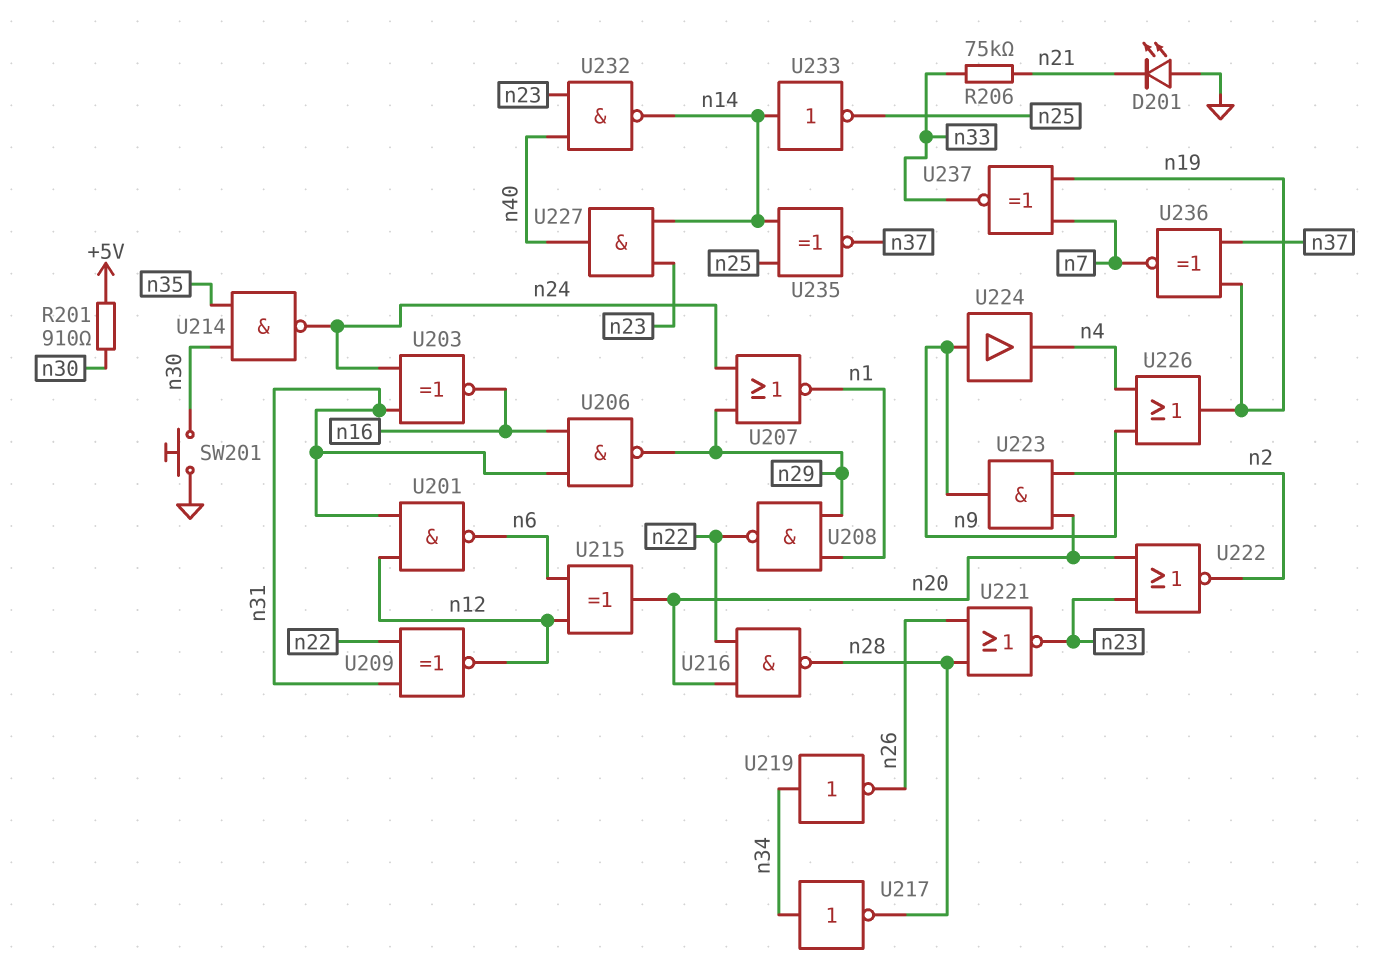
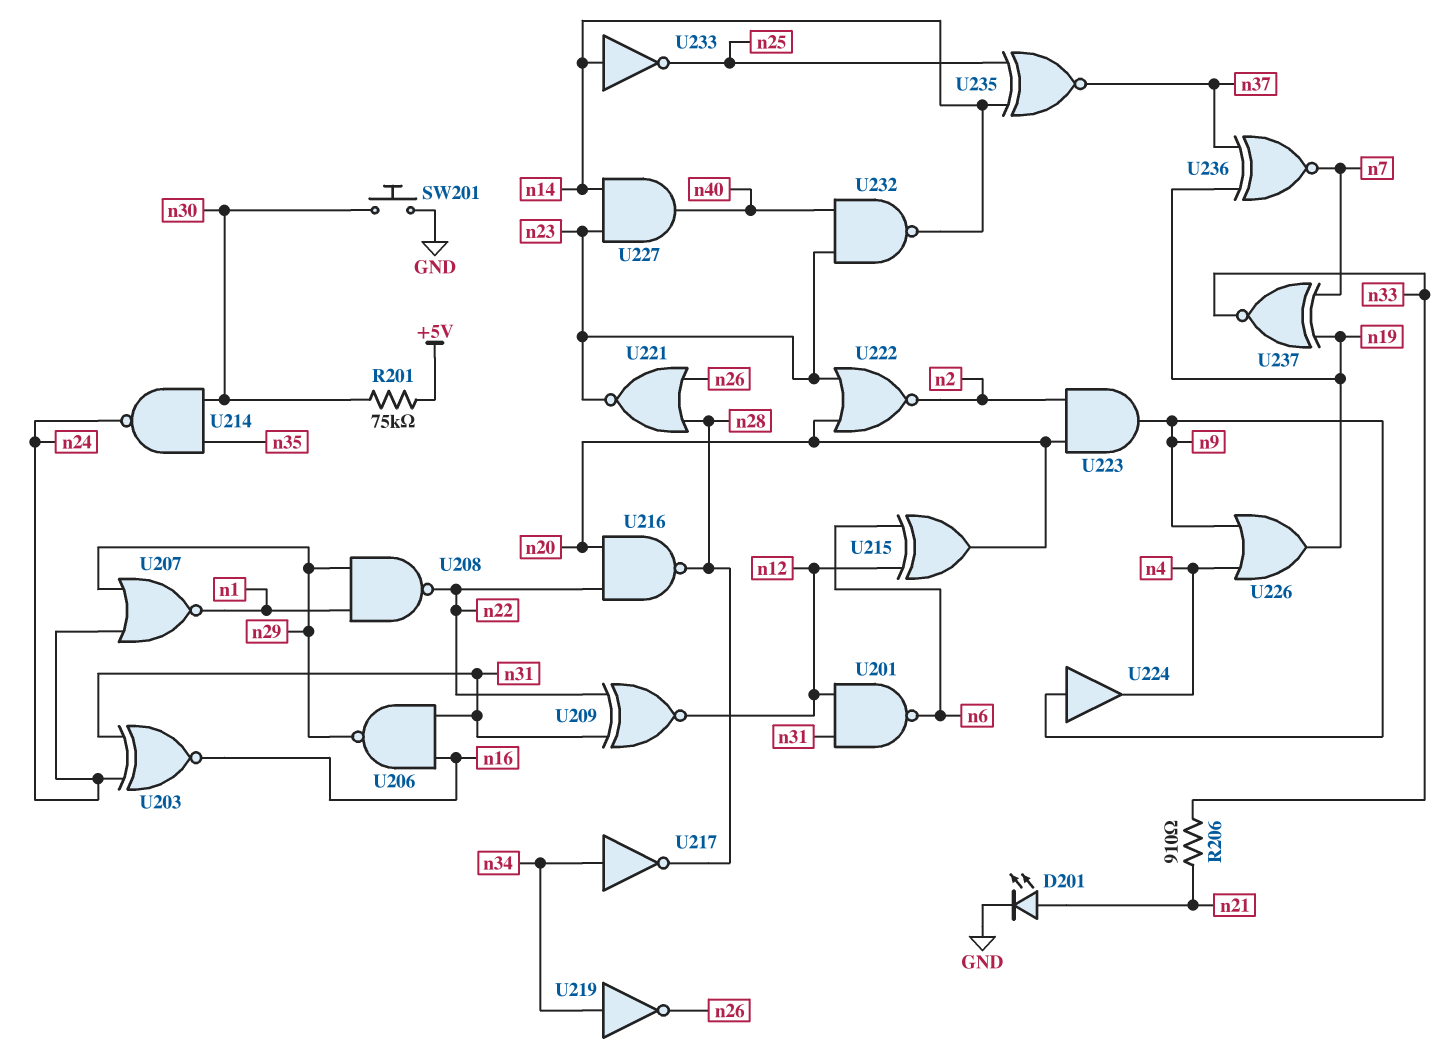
D201: LED (A GND, K n21) -> LED (A n21, K GND)
R201: 910 (+5V, n30) -> 75k (+5V, n30)
R206: 75k (n21, n33) -> 910 (n21, n33)

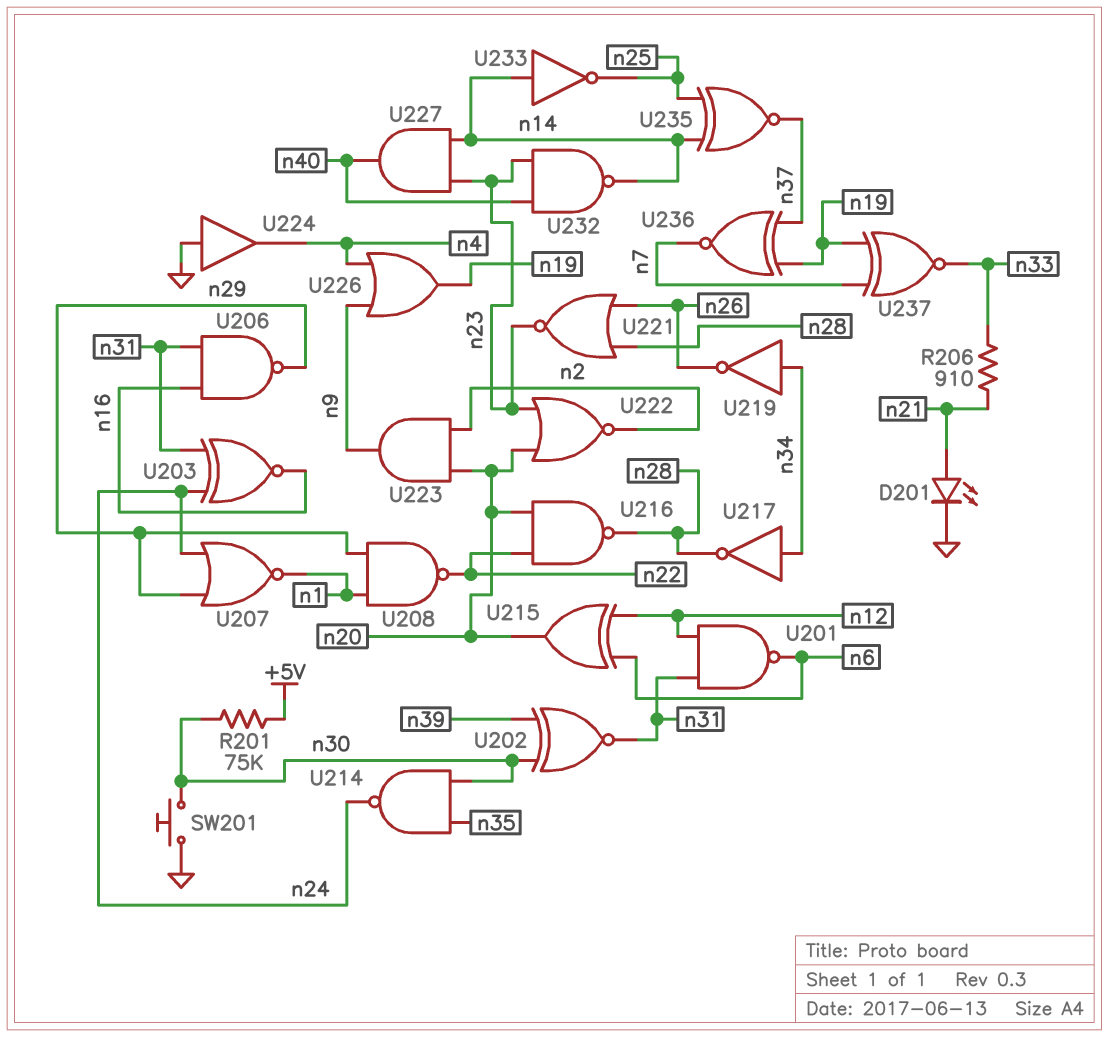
U202: none -> XNOR (in n30, in n39, out n31)
U209: XNOR (in n22, in n31, out n12) -> none
U224: buffer (in n9, out n4) -> buffer (in GND, out n4)

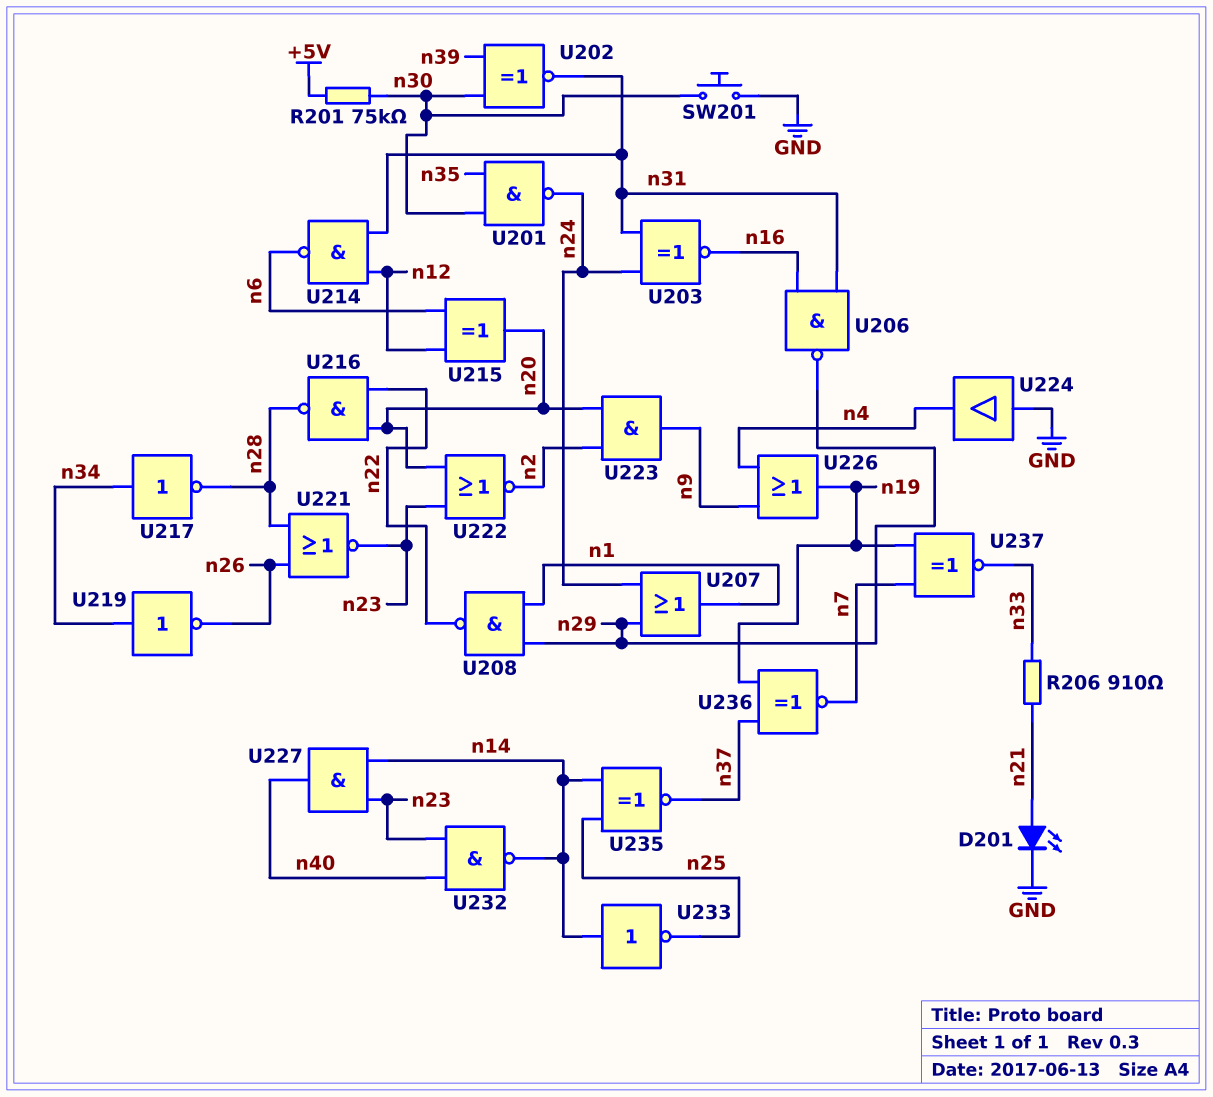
U201: NAND (in n12, in n31, out n6) -> NAND (in n30, in n35, out n24)
U207: NOR (in n24, in n29, out n1) -> OR (in n24, in n29, out n1)
U214: NAND (in n30, in n35, out n24) -> NAND (in n12, in n31, out n6)

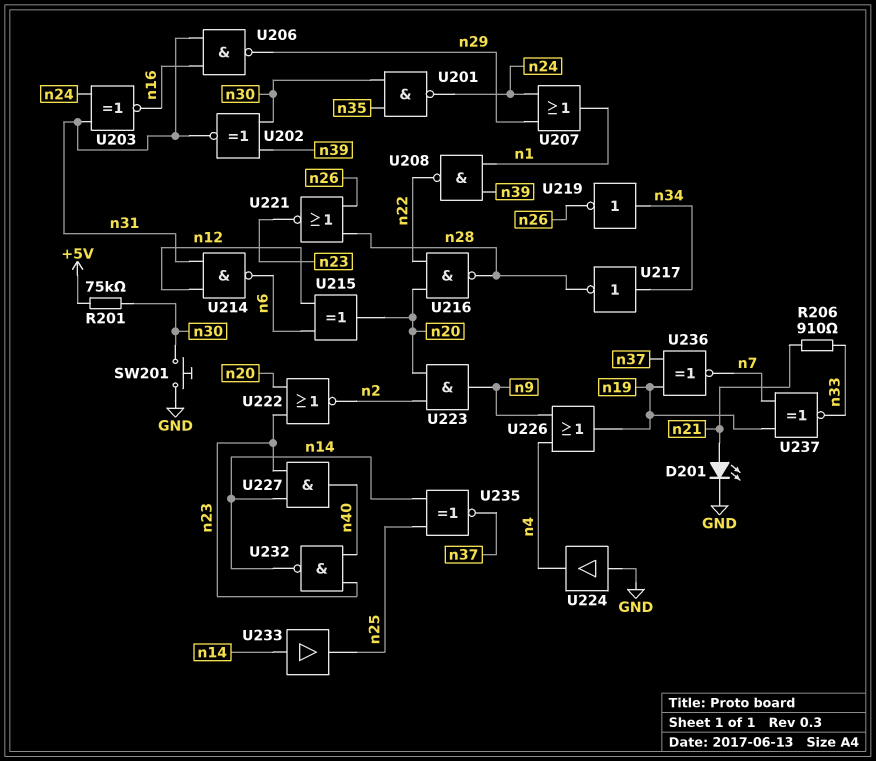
U208: NAND (in n1, in n29, out n22) -> NAND (in n1, in n39, out n22)
U233: NOT (in n14, out n25) -> buffer (in n14, out n25)

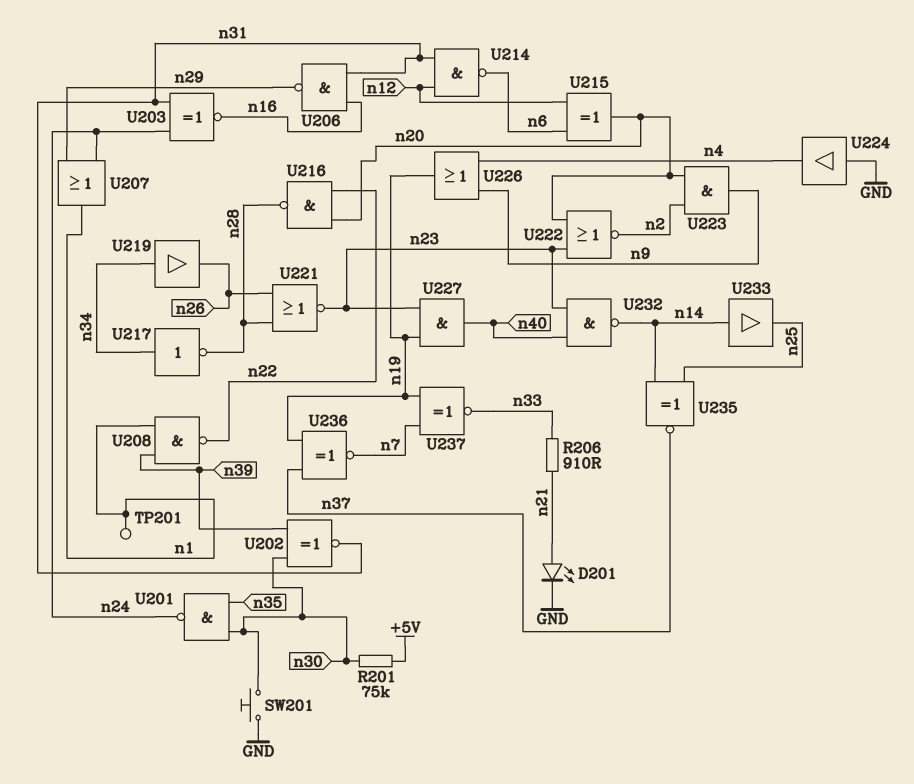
TP201: none -> test point (n1)
U219: NOT (in n34, out n26) -> buffer (in n34, out n26)
U227: AND (in n14, in n23, out n40) -> AND (in n19, in n23, out n40)

